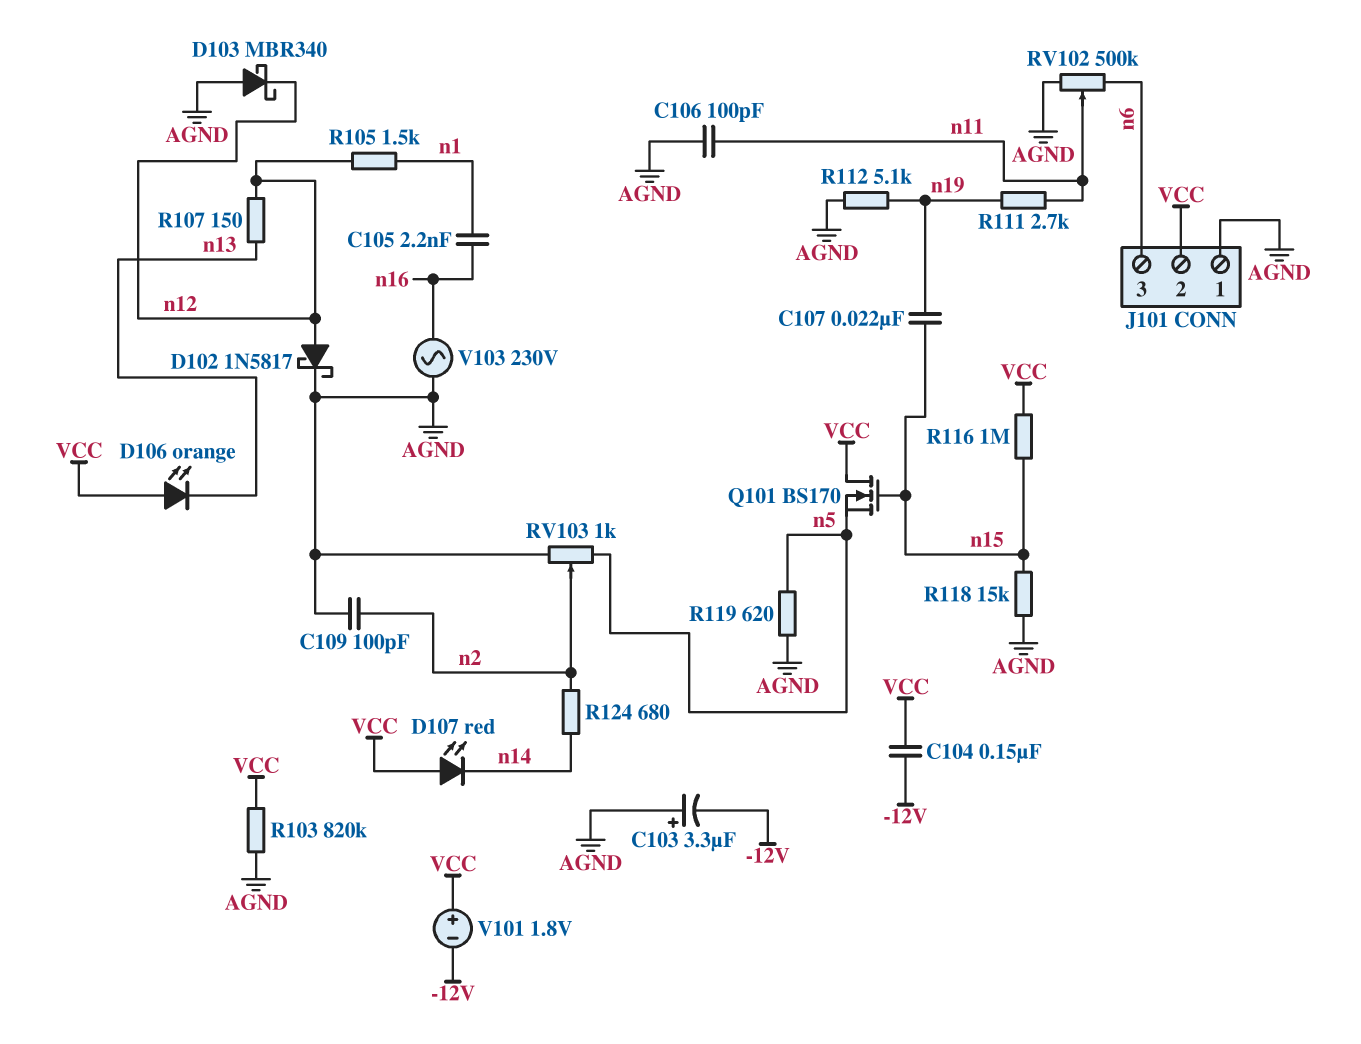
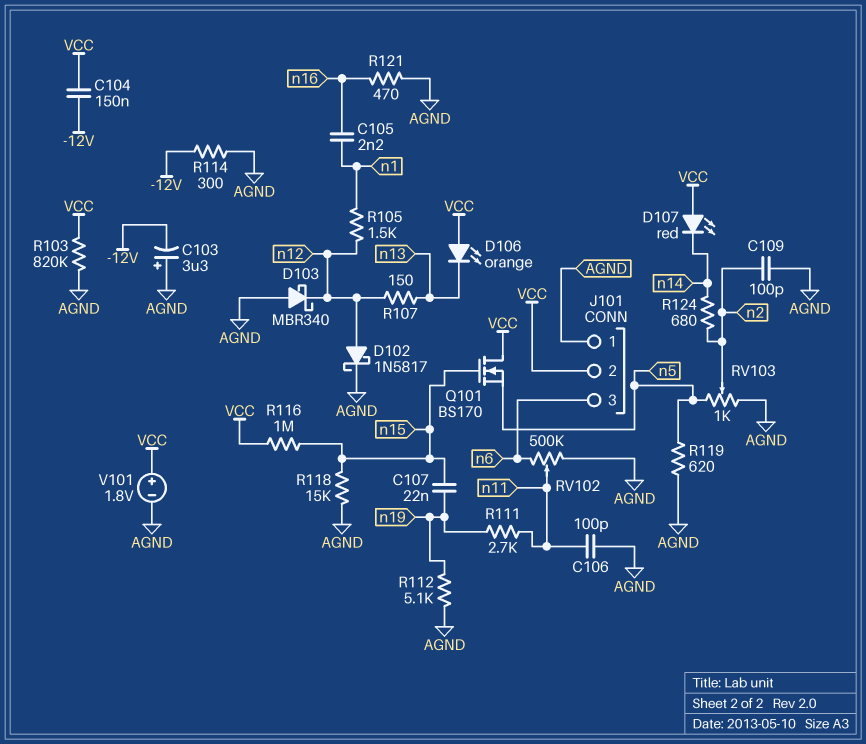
R114: none -> 300 (-12V, AGND)
R121: none -> 470 (AGND, n16)
V101: 1.8V (plus VCC, minus -12V) -> 1.8V (plus VCC, minus AGND)
V103: AC 230V (AGND, n16) -> none

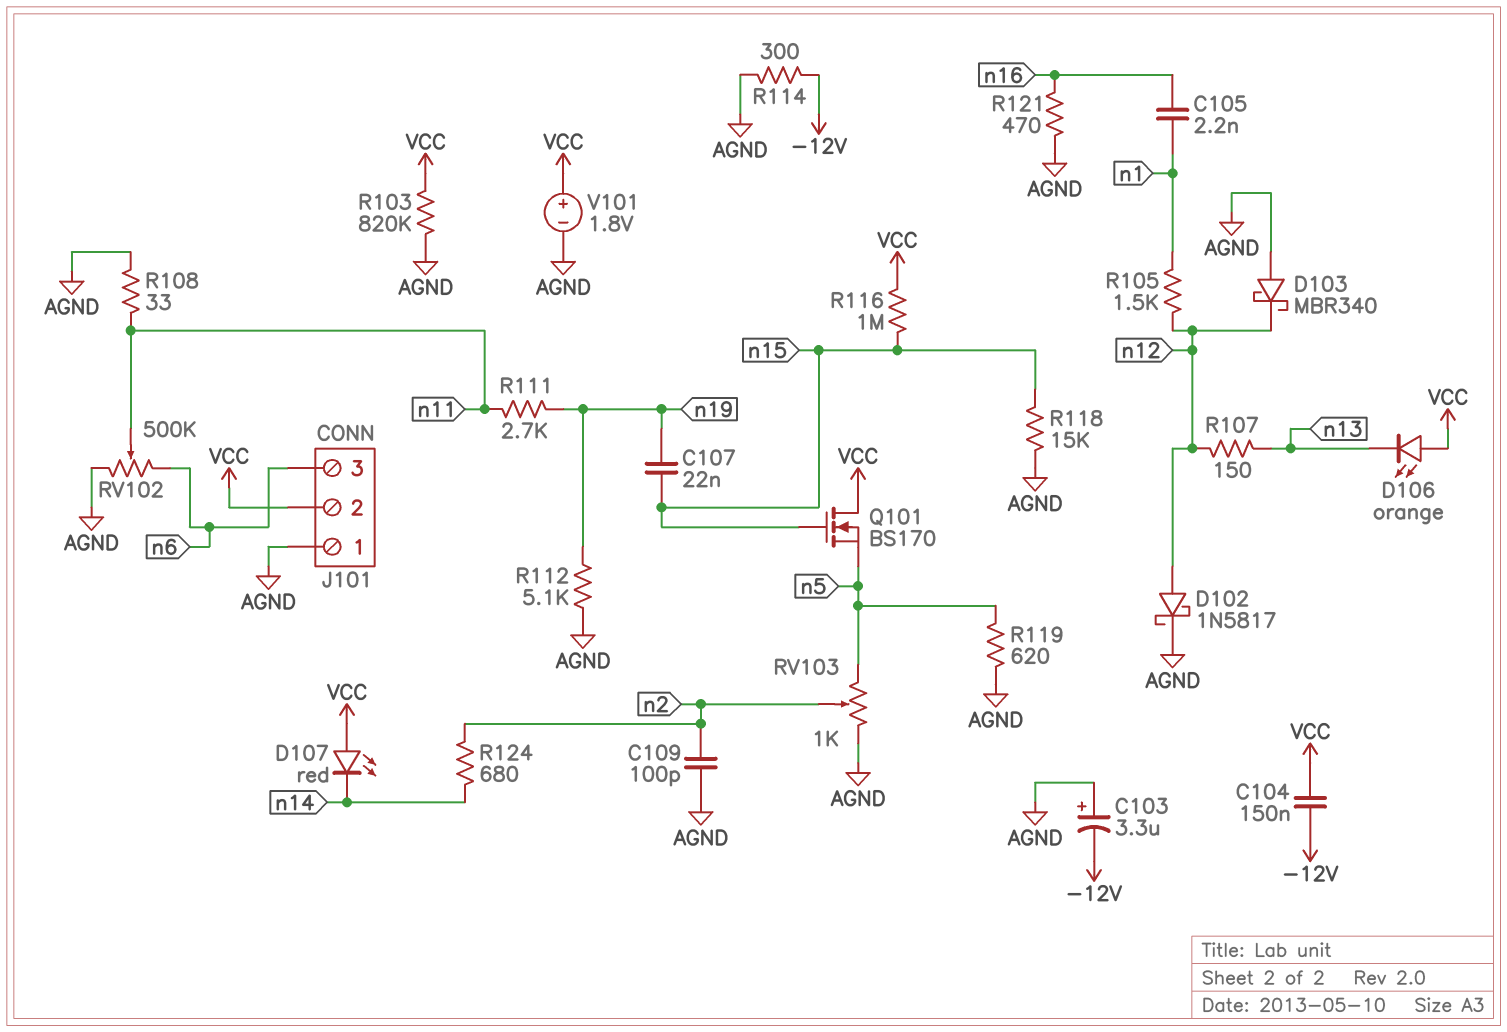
C106: 100pF (AGND, n11) -> none
R108: none -> 33 (AGND, n11)

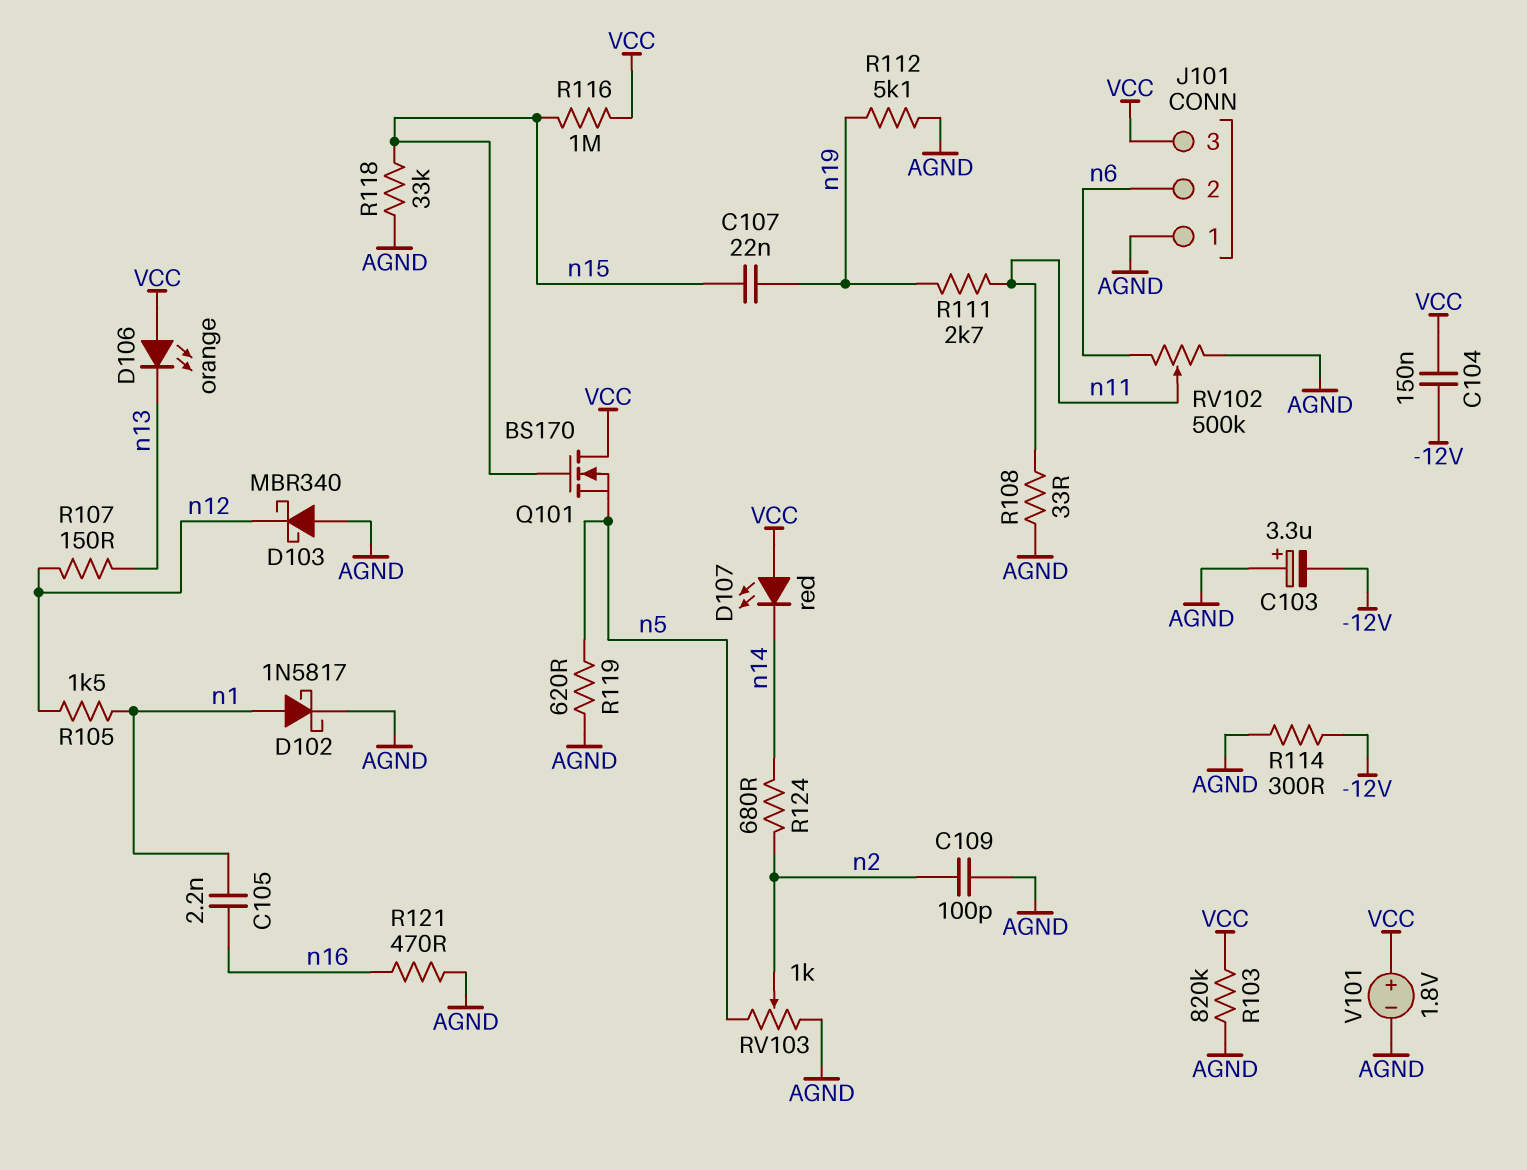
D102: schottky 1N5817 (A n12, K AGND) -> schottky 1N5817 (A n1, K AGND)
J101 pin 2: VCC -> n6
J101 pin 3: n6 -> VCC
R118: 15k (AGND, n15) -> 33k (AGND, n15)

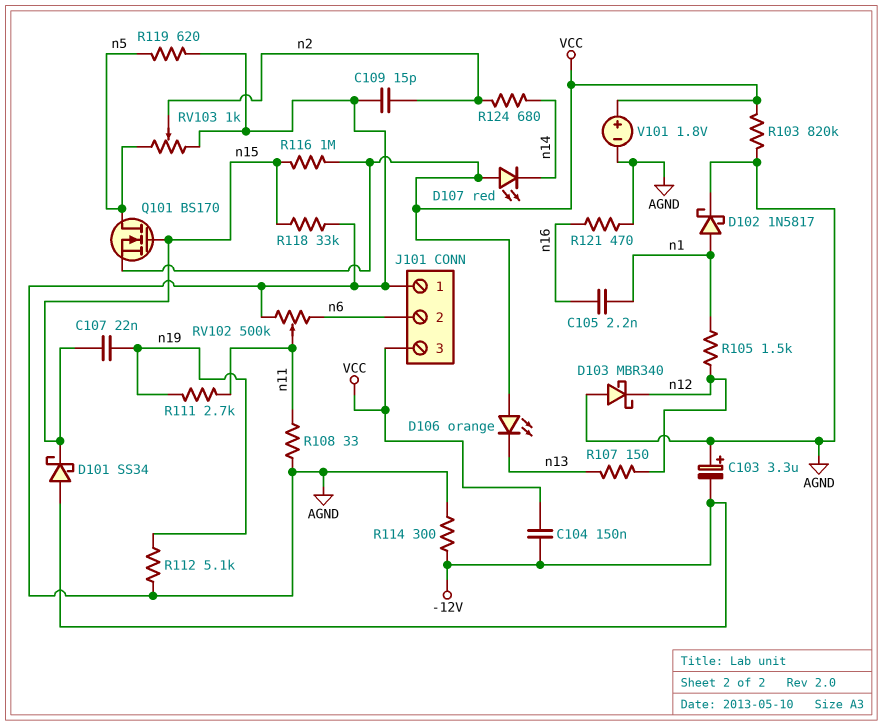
C109: 100pF (AGND, n2) -> 15pF (AGND, n2)
D101: none -> schottky SS34 (A -12V, K n15)
Q101: NMOS BS170 (G n15, D VCC, S n5) -> NMOS BS170 (G n15, D n5, S VCC)

